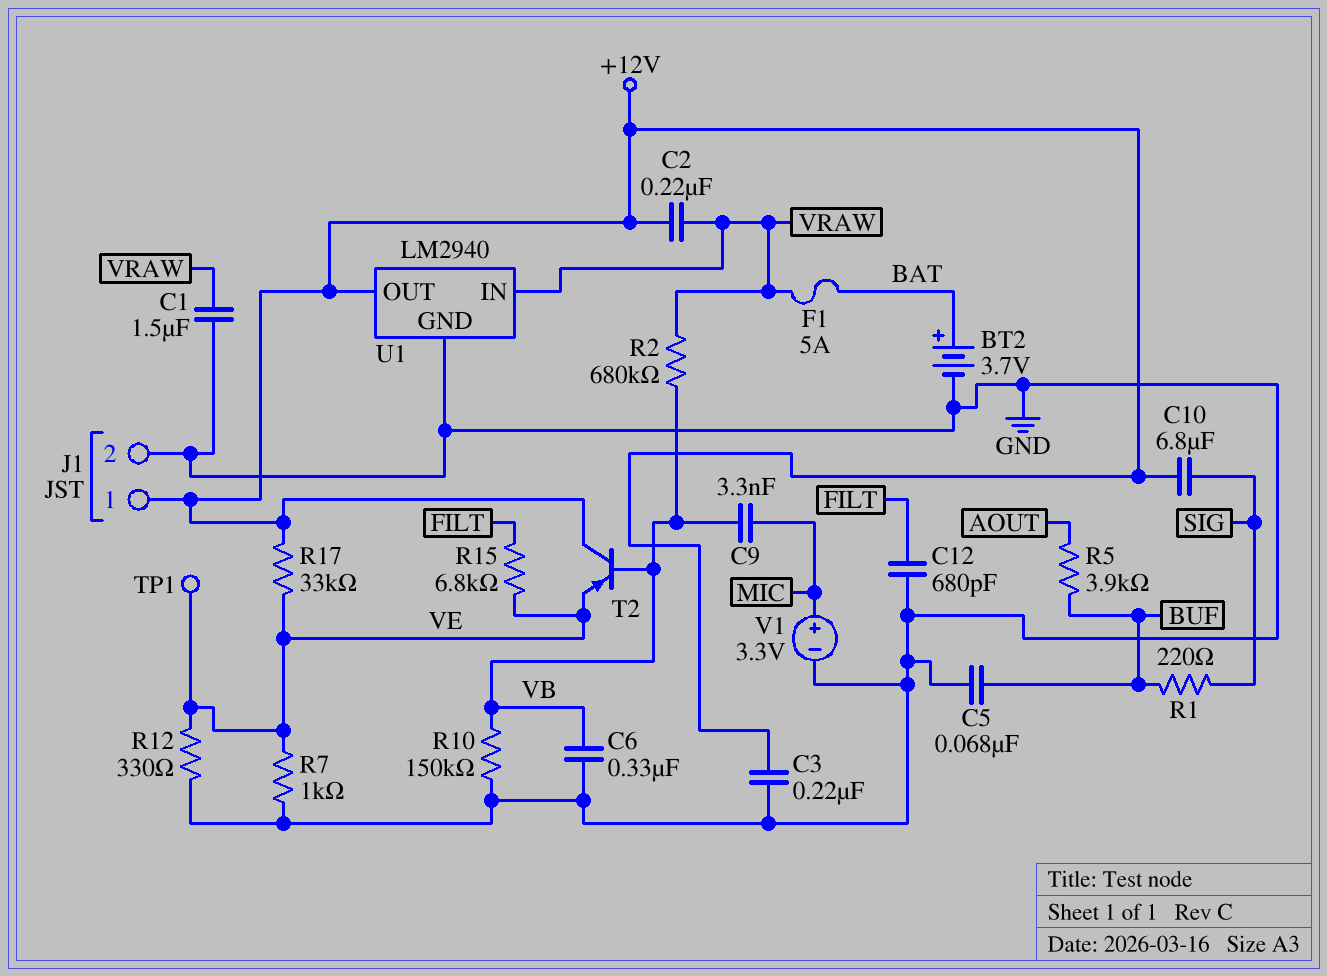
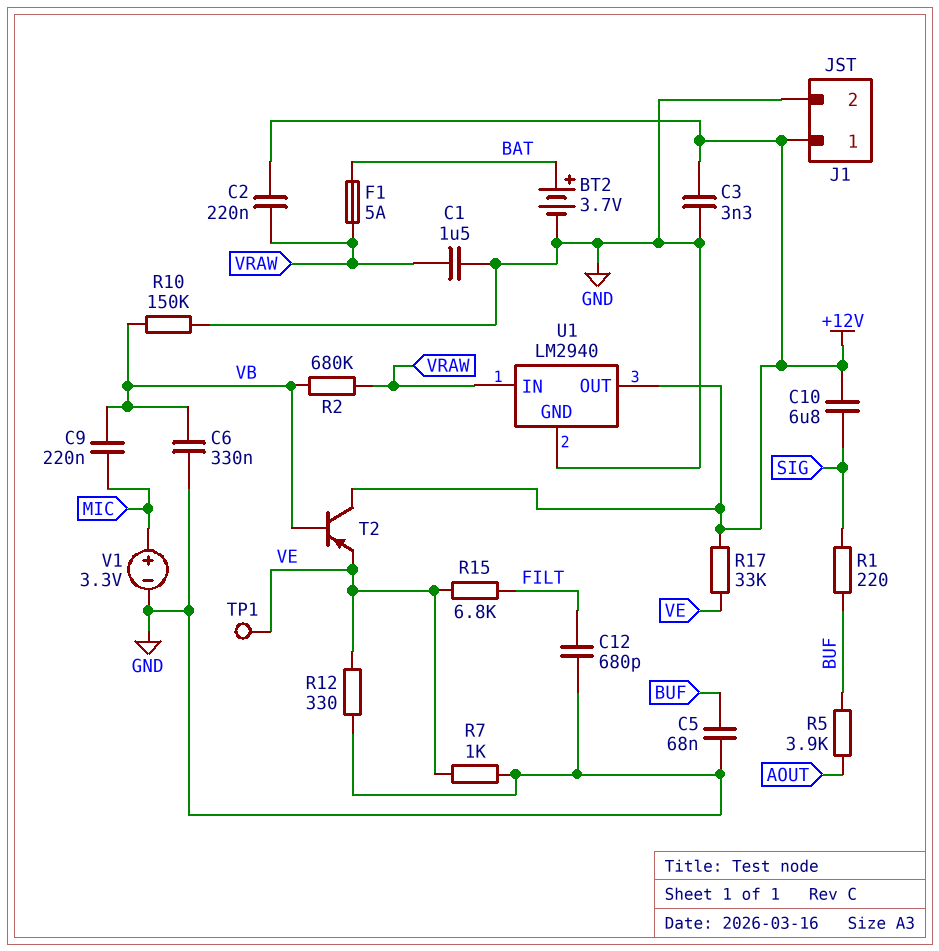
C3: 220nF (+12V, GND) -> 3.3nF (+12V, GND)
C9: 3.3nF (MIC, VB) -> 220nF (MIC, VB)

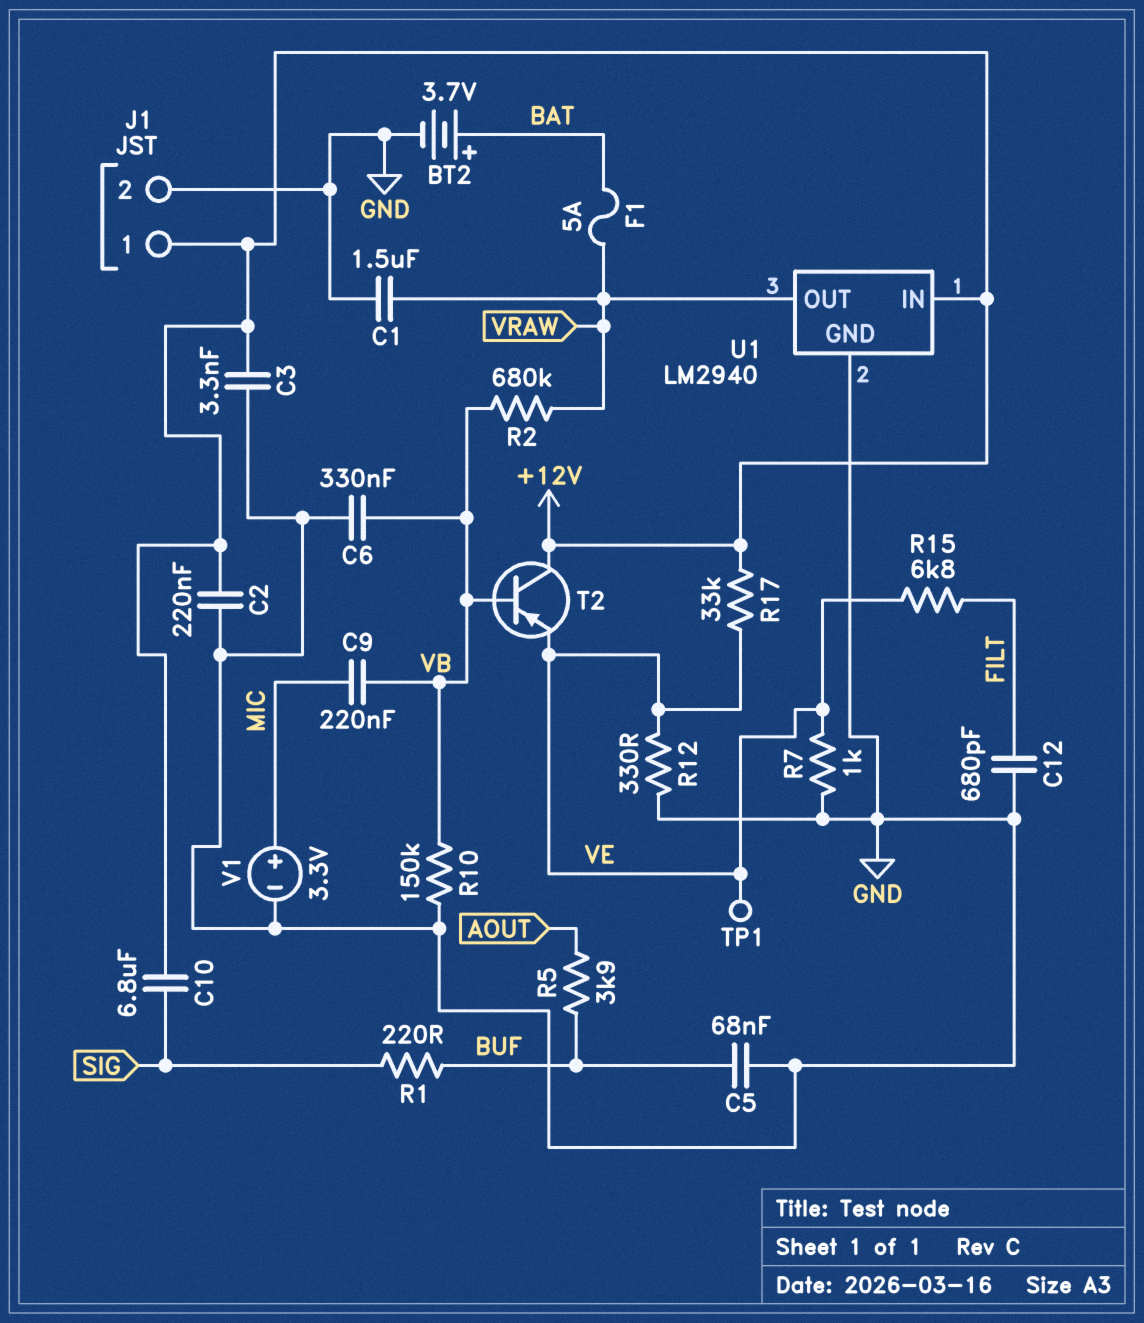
C2: 220nF (+12V, VRAW) -> 220nF (+12V, GND)
U1 pin IN: VRAW -> +12V
U1 pin OUT: +12V -> VRAW

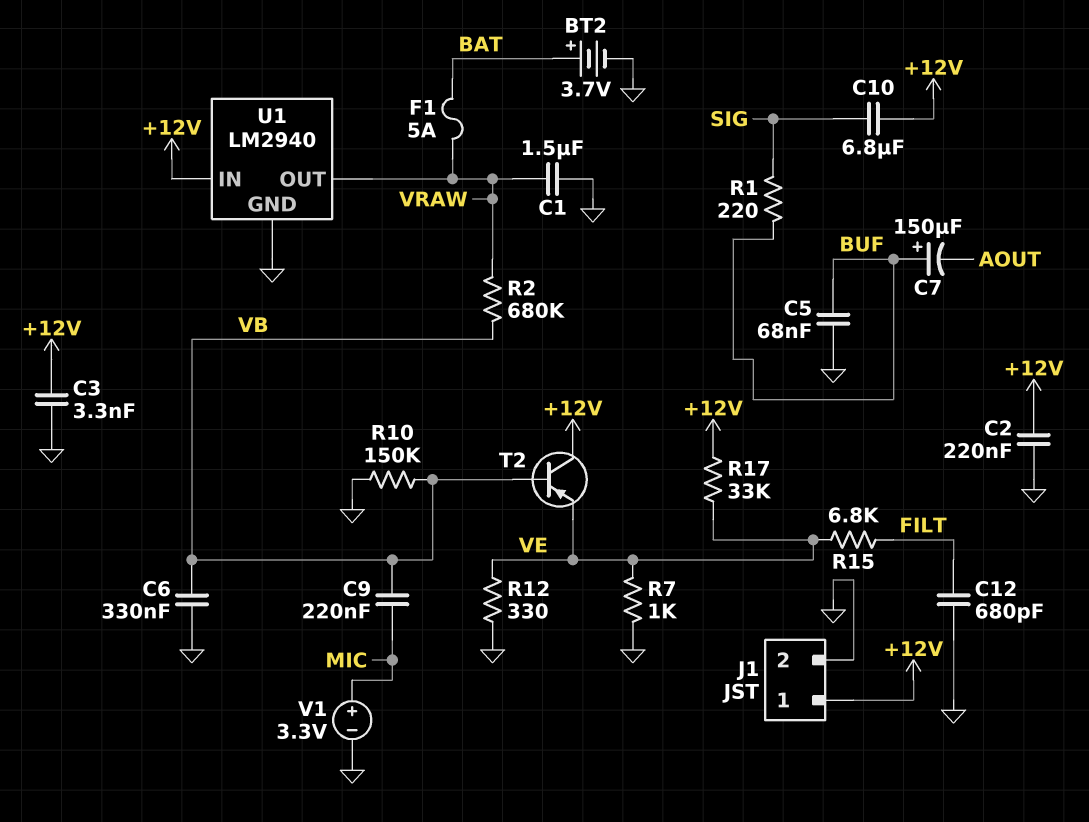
C7: none -> 150uF (plus BUF, minus AOUT)
R5: 3.9k (AOUT, BUF) -> none
TP1: test point (VE) -> none

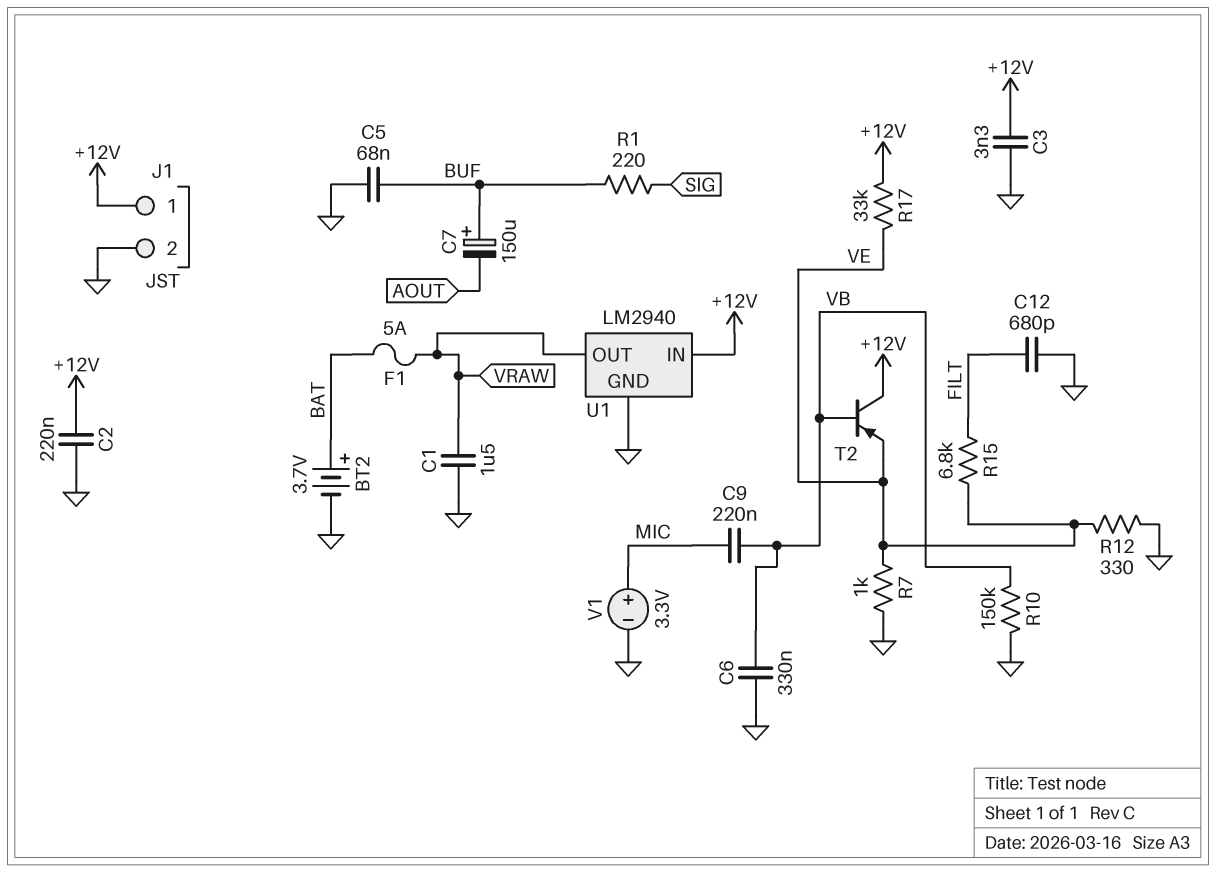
C10: 6.8uF (+12V, SIG) -> none
R2: 680k (VB, VRAW) -> none

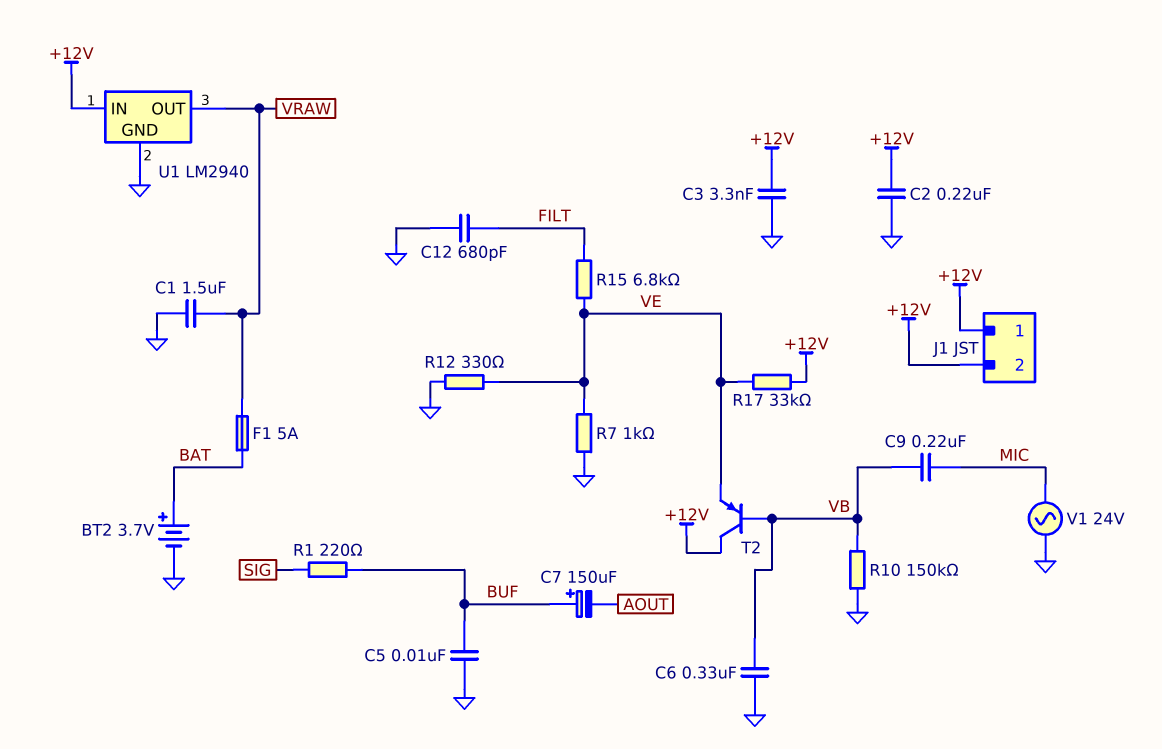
C5: 68nF (BUF, GND) -> 10nF (BUF, GND)
J1 pin 2: GND -> +12V
V1: 3.3V (plus MIC, minus GND) -> AC 24V (GND, MIC)

